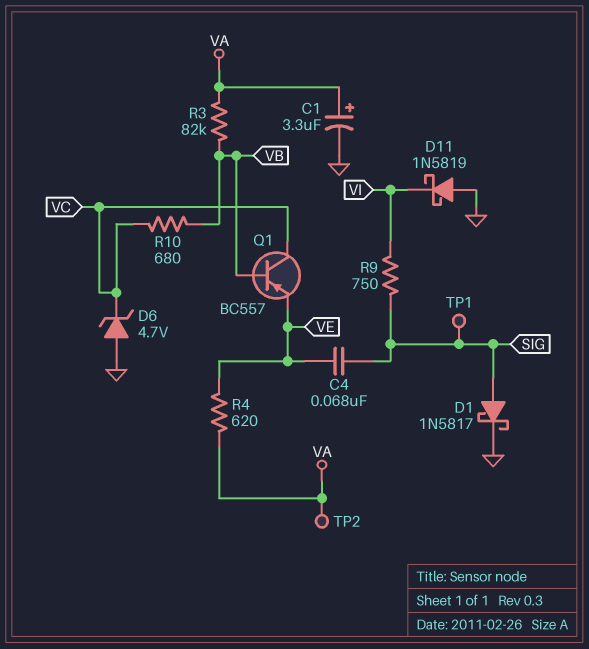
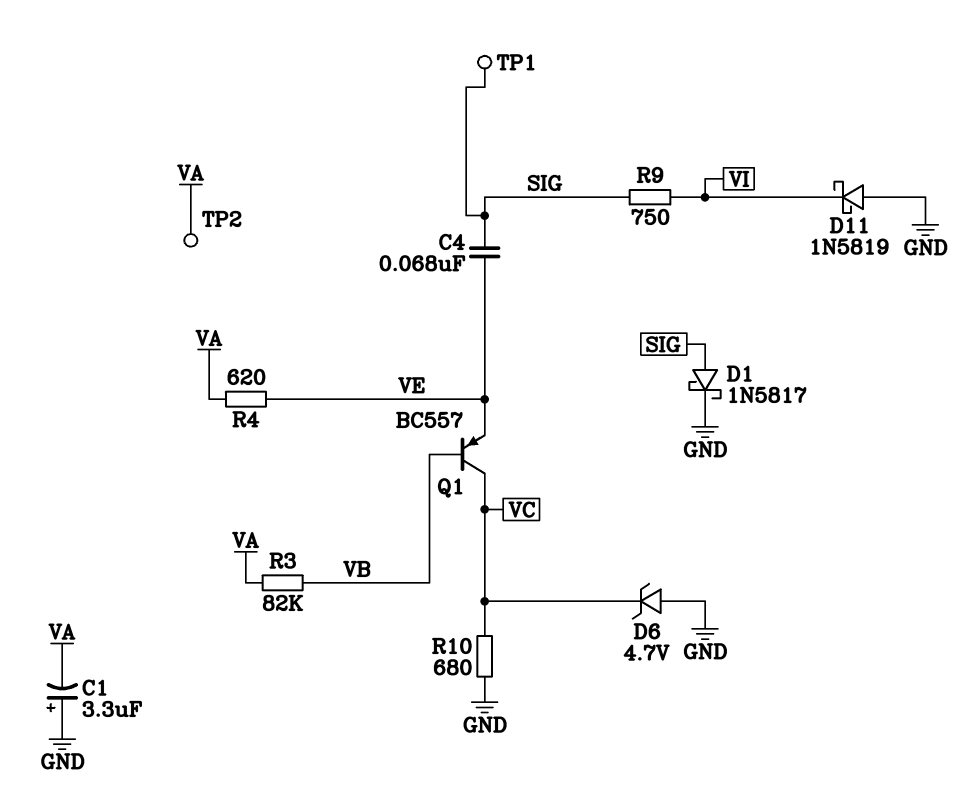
C1: 3.3uF (plus VA, minus GND) -> 3.3uF (plus GND, minus VA)
R10: 680 (VB, VC) -> 680 (GND, VC)

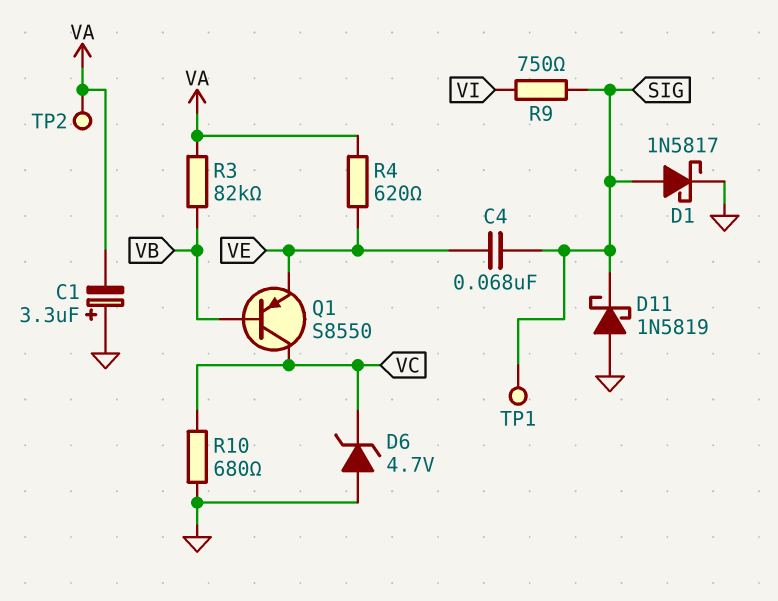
D11: schottky 1N5819 (A GND, K VI) -> schottky 1N5819 (A GND, K SIG)
Q1: PNP BC557 (B VB, C VC, E VE) -> PNP S8550 (B VB, C VC, E VE)

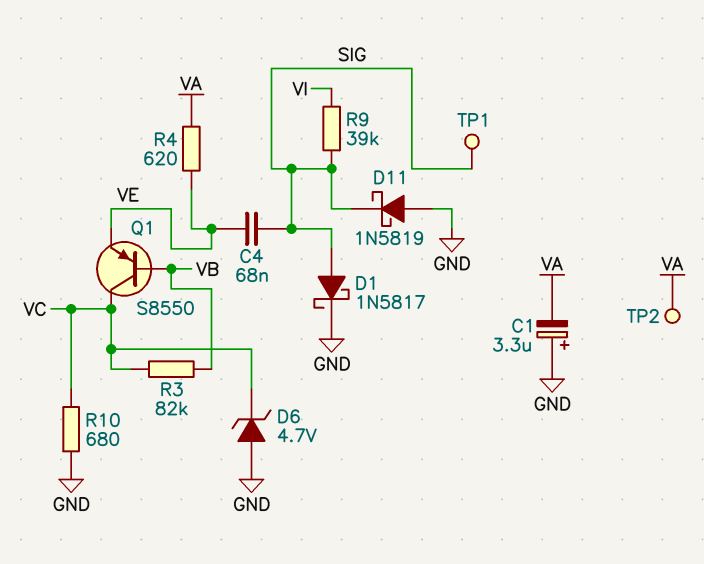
R3: 82k (VA, VB) -> 82k (VB, VC)
R9: 750 (SIG, VI) -> 39k (SIG, VI)

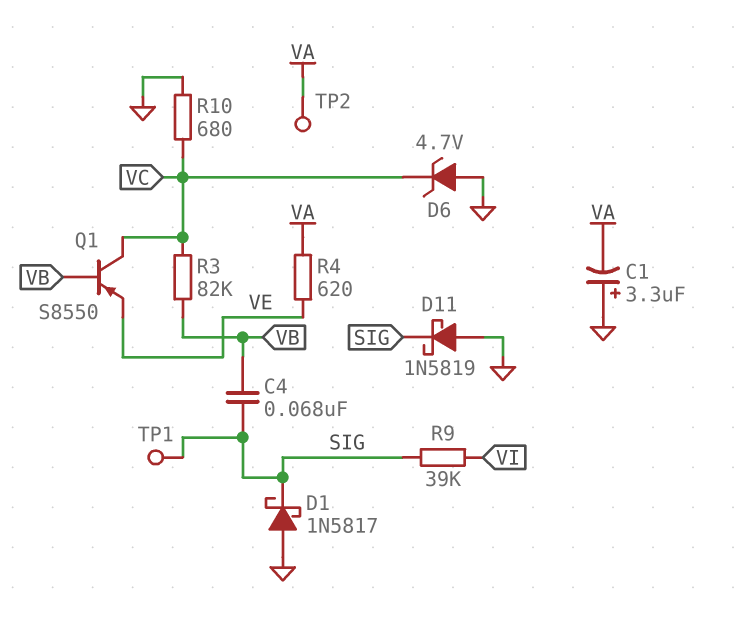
C4: 68nF (SIG, VE) -> 68nF (SIG, VB)
D1: schottky 1N5817 (A SIG, K GND) -> schottky 1N5817 (A GND, K SIG)

